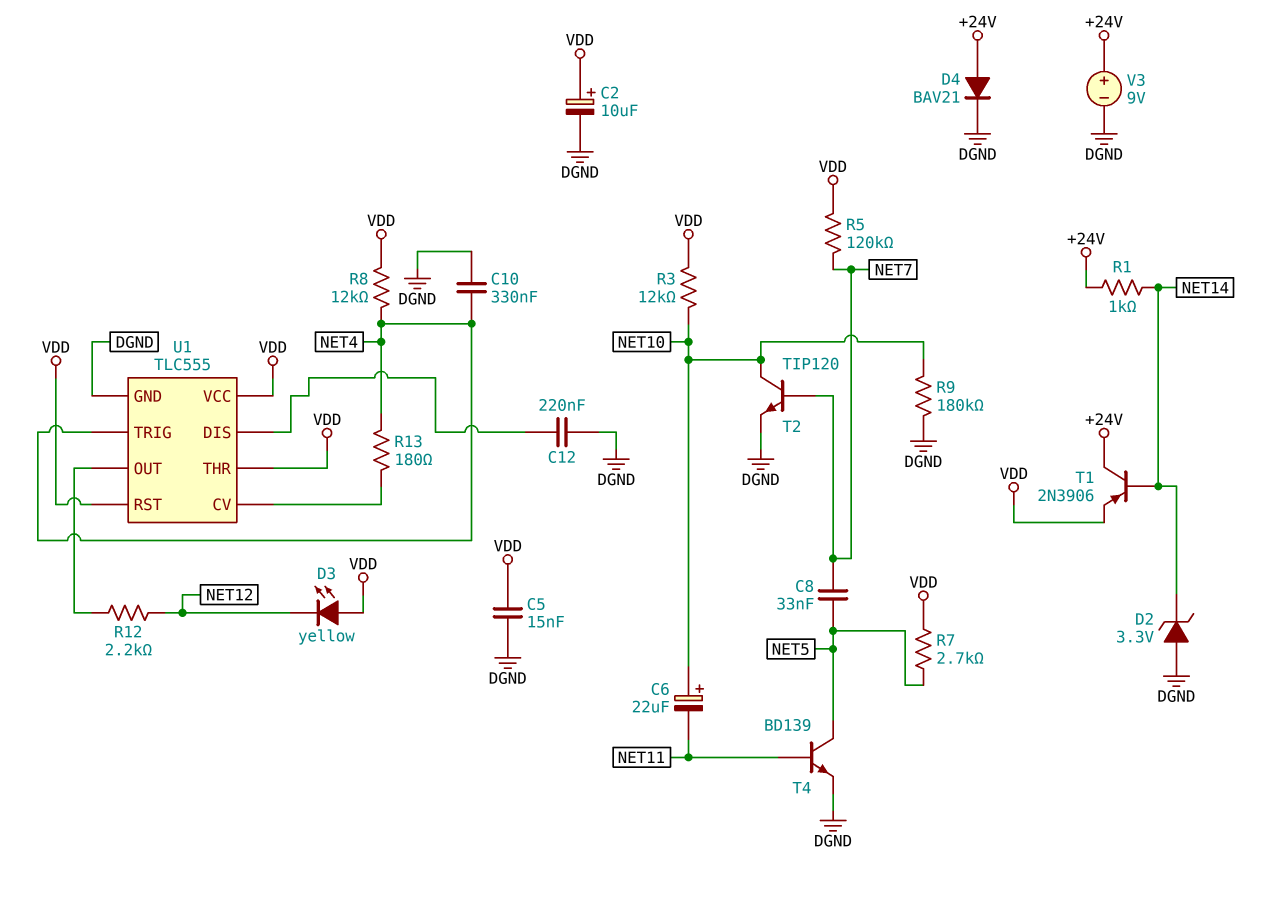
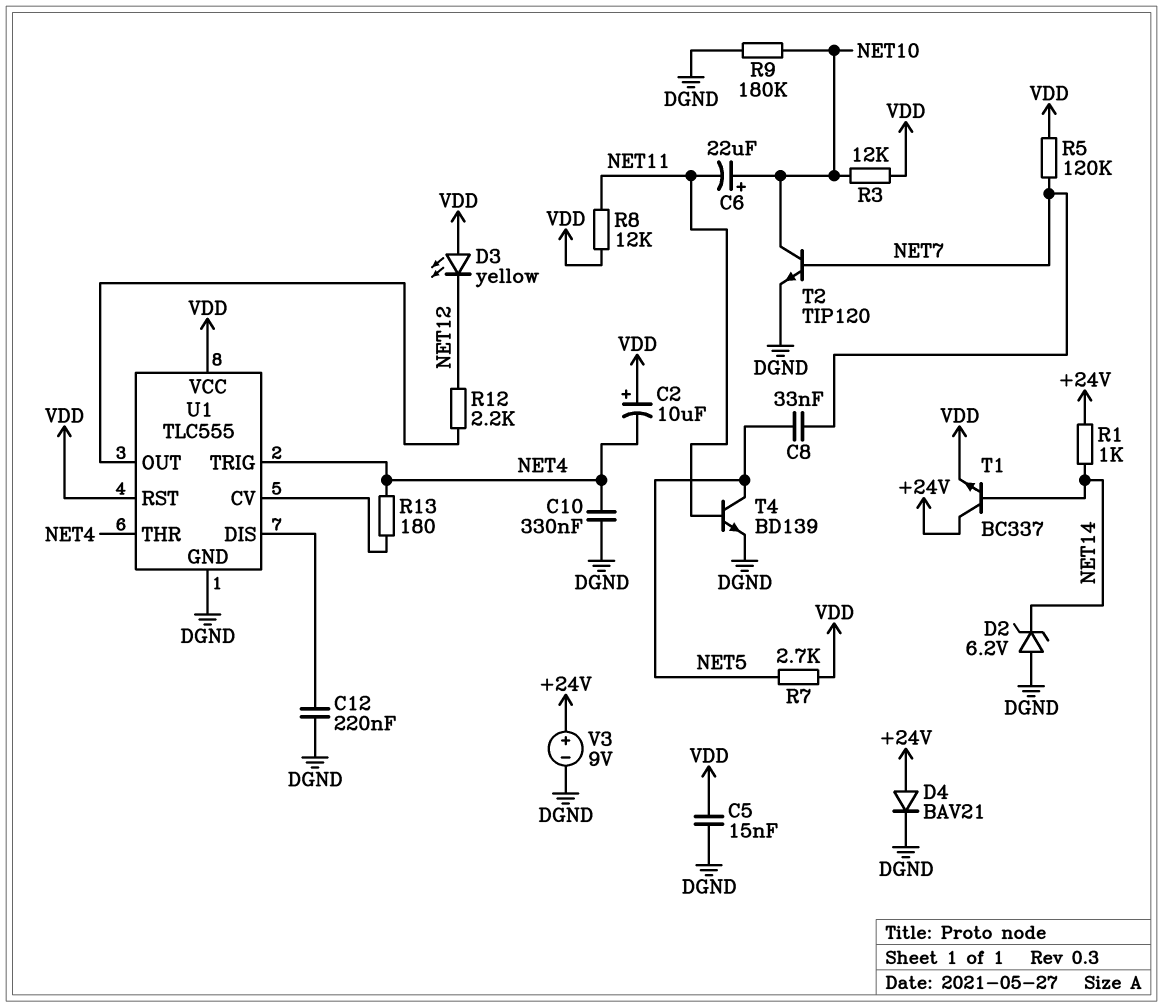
C2: 10uF (plus VDD, minus DGND) -> 10uF (plus VDD, minus NET4)
D2: zener 3.3V (A DGND, K NET14) -> zener 6.2V (A DGND, K NET14)
R8: 12k (NET4, VDD) -> 12k (NET11, VDD)
T1: PNP 2N3906 (B NET14, C +24V, E VDD) -> NPN BC337 (B NET14, C +24V, E VDD)
U1 pin THR: VDD -> NET4

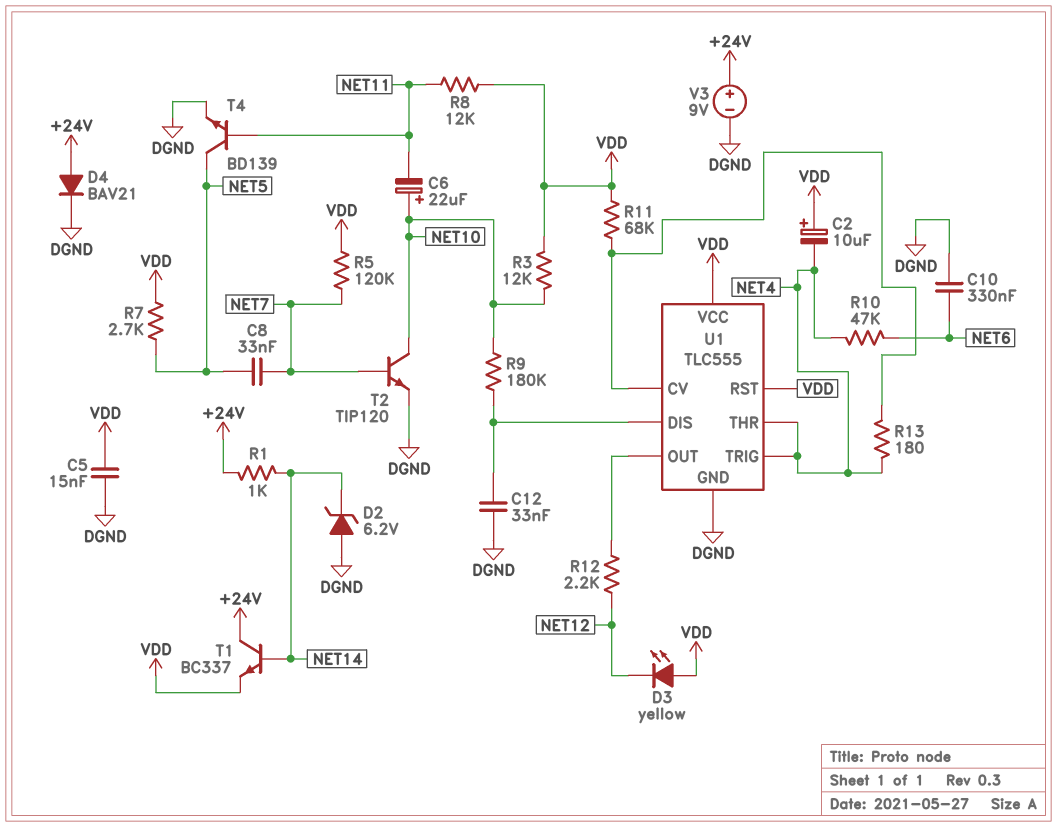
C10: 330nF (DGND, NET4) -> 330nF (DGND, NET6)
C12: 220nF (DGND, U1/DIS) -> 33nF (DGND, U1/DIS)
R9: 180k (DGND, NET10) -> 180k (NET10, U1/DIS)
R10: none -> 47k (NET4, NET6)
R11: none -> 68k (U1/CV, VDD)

